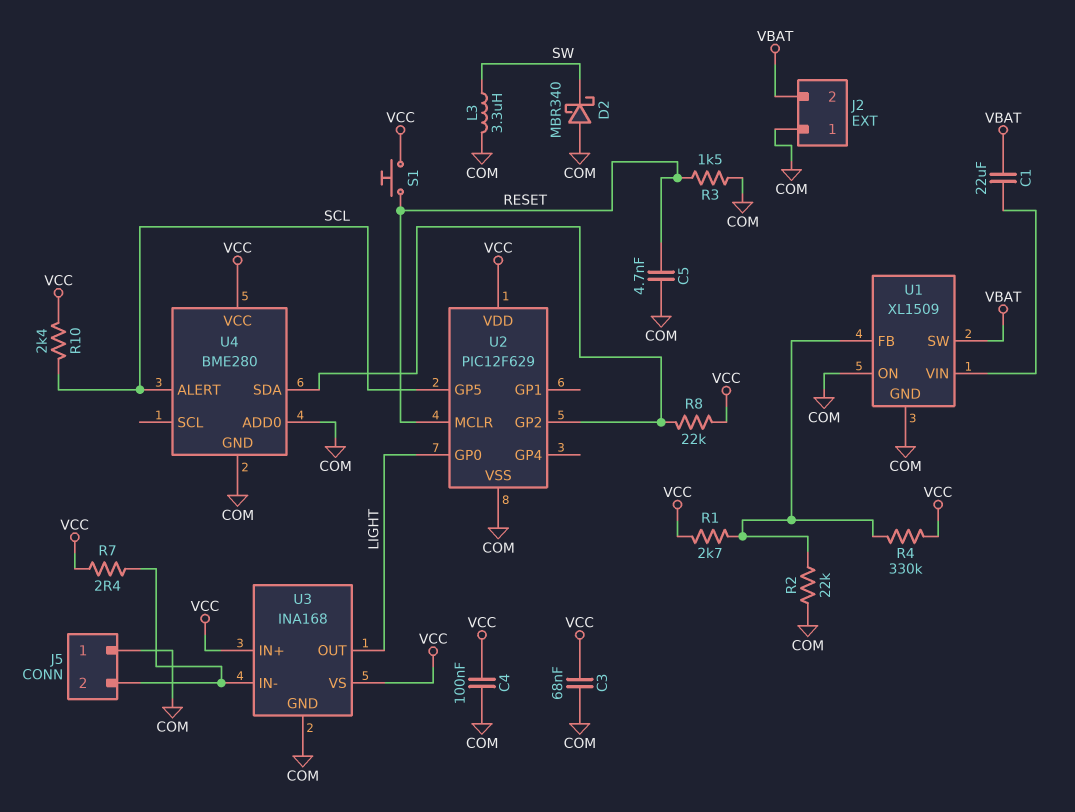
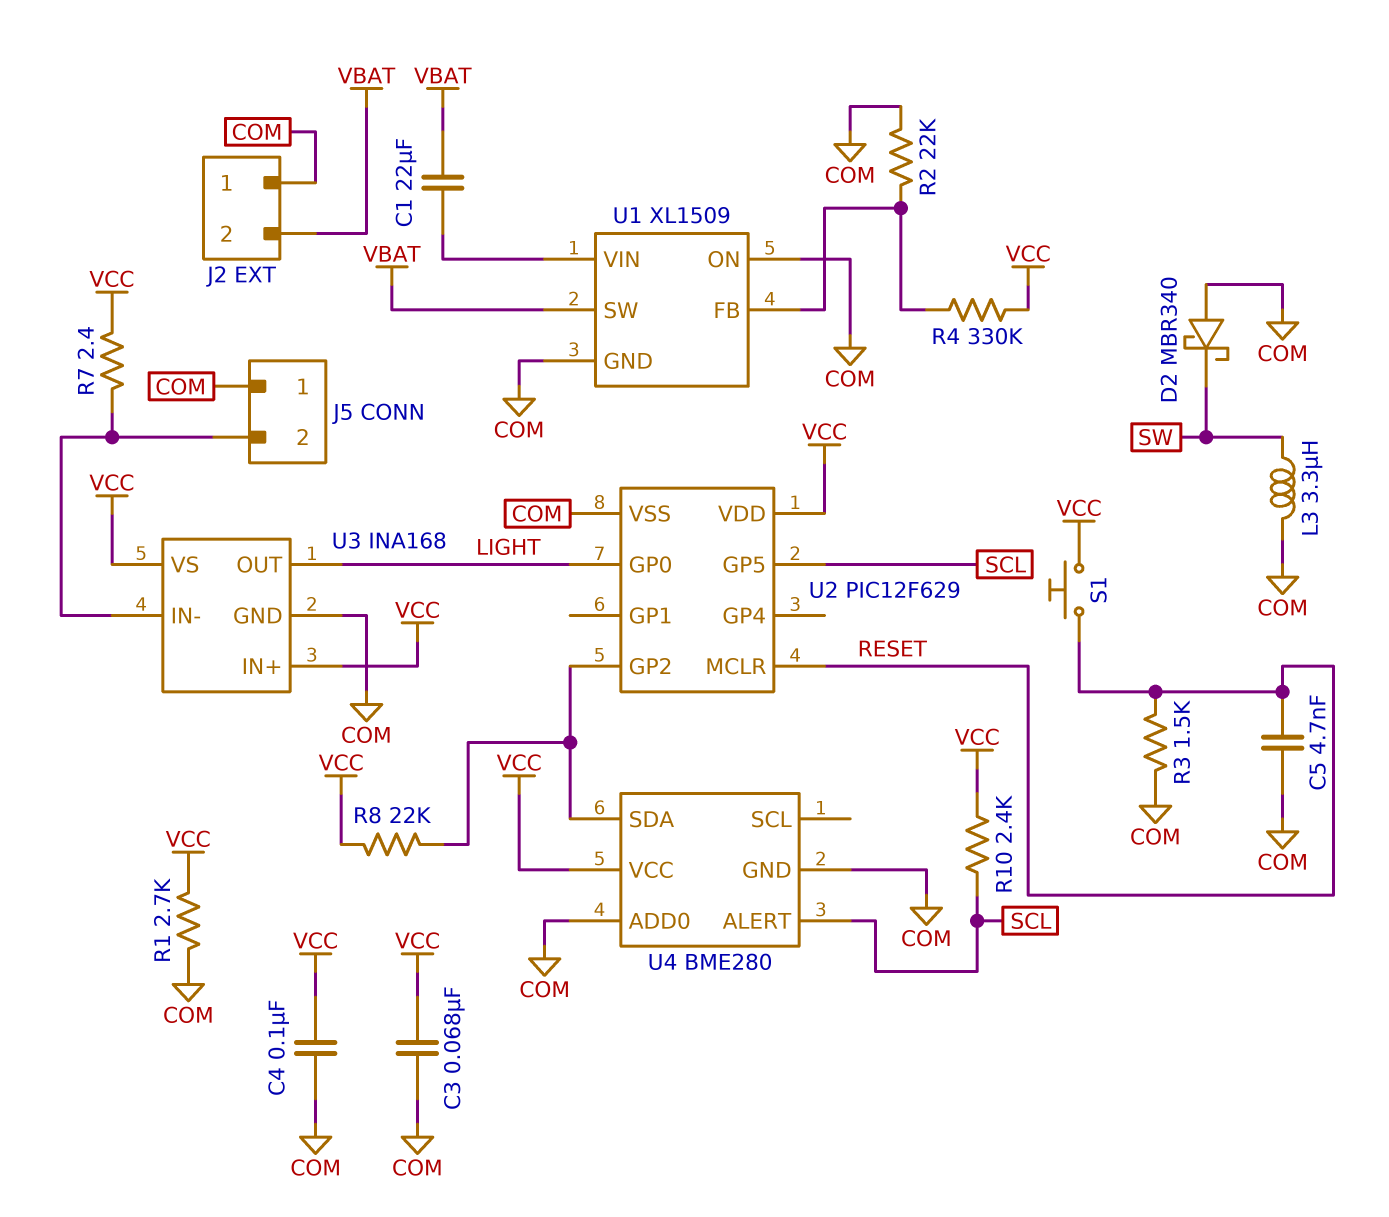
R1: 2.7k (U1/FB, VCC) -> 2.7k (COM, VCC)

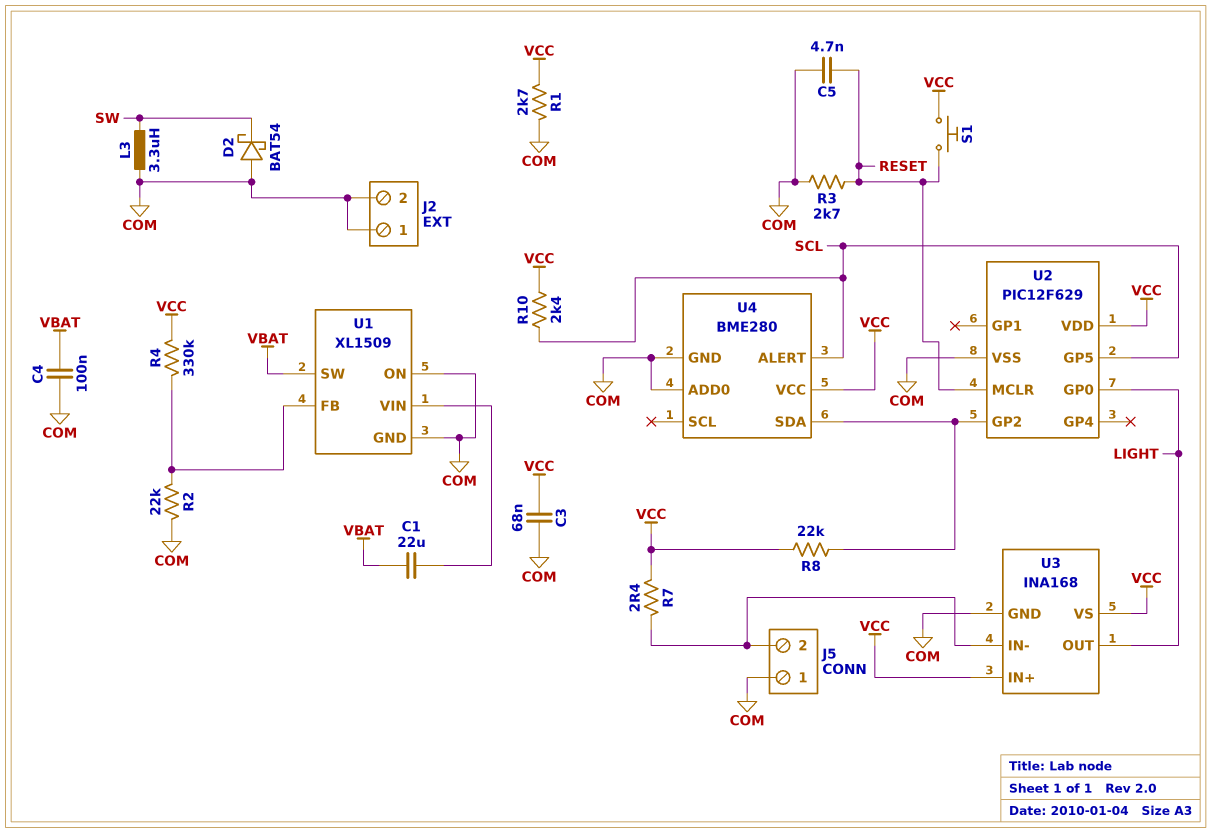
C4: 100nF (COM, VCC) -> 100nF (COM, VBAT)
D2: schottky MBR340 (A COM, K SW) -> schottky BAT54 (A COM, K SW)
J2 pin 2: VBAT -> COM
R3: 1.5k (COM, RESET) -> 2.7k (COM, RESET)

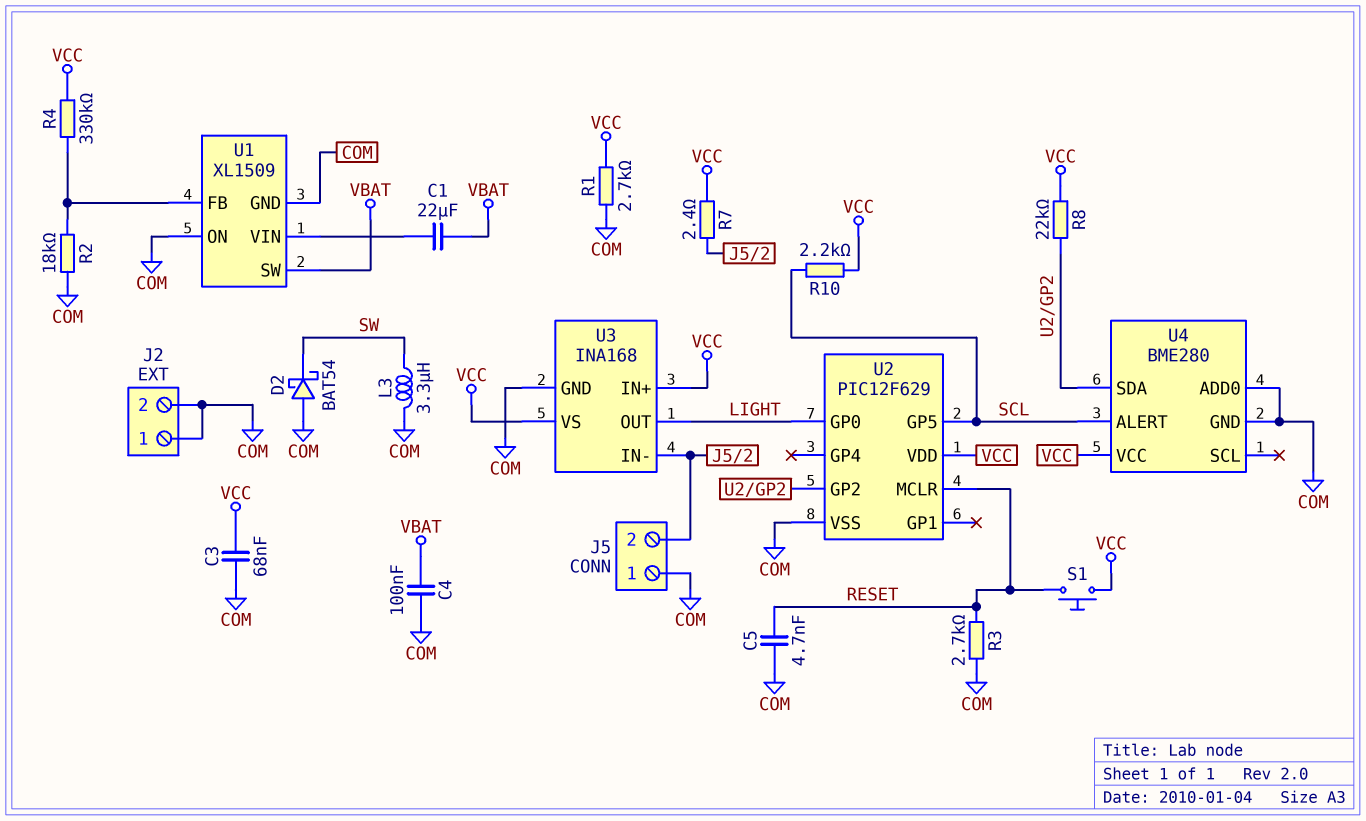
R2: 22k (COM, U1/FB) -> 18k (COM, U1/FB)
R10: 2.4k (SCL, VCC) -> 2.2k (SCL, VCC)

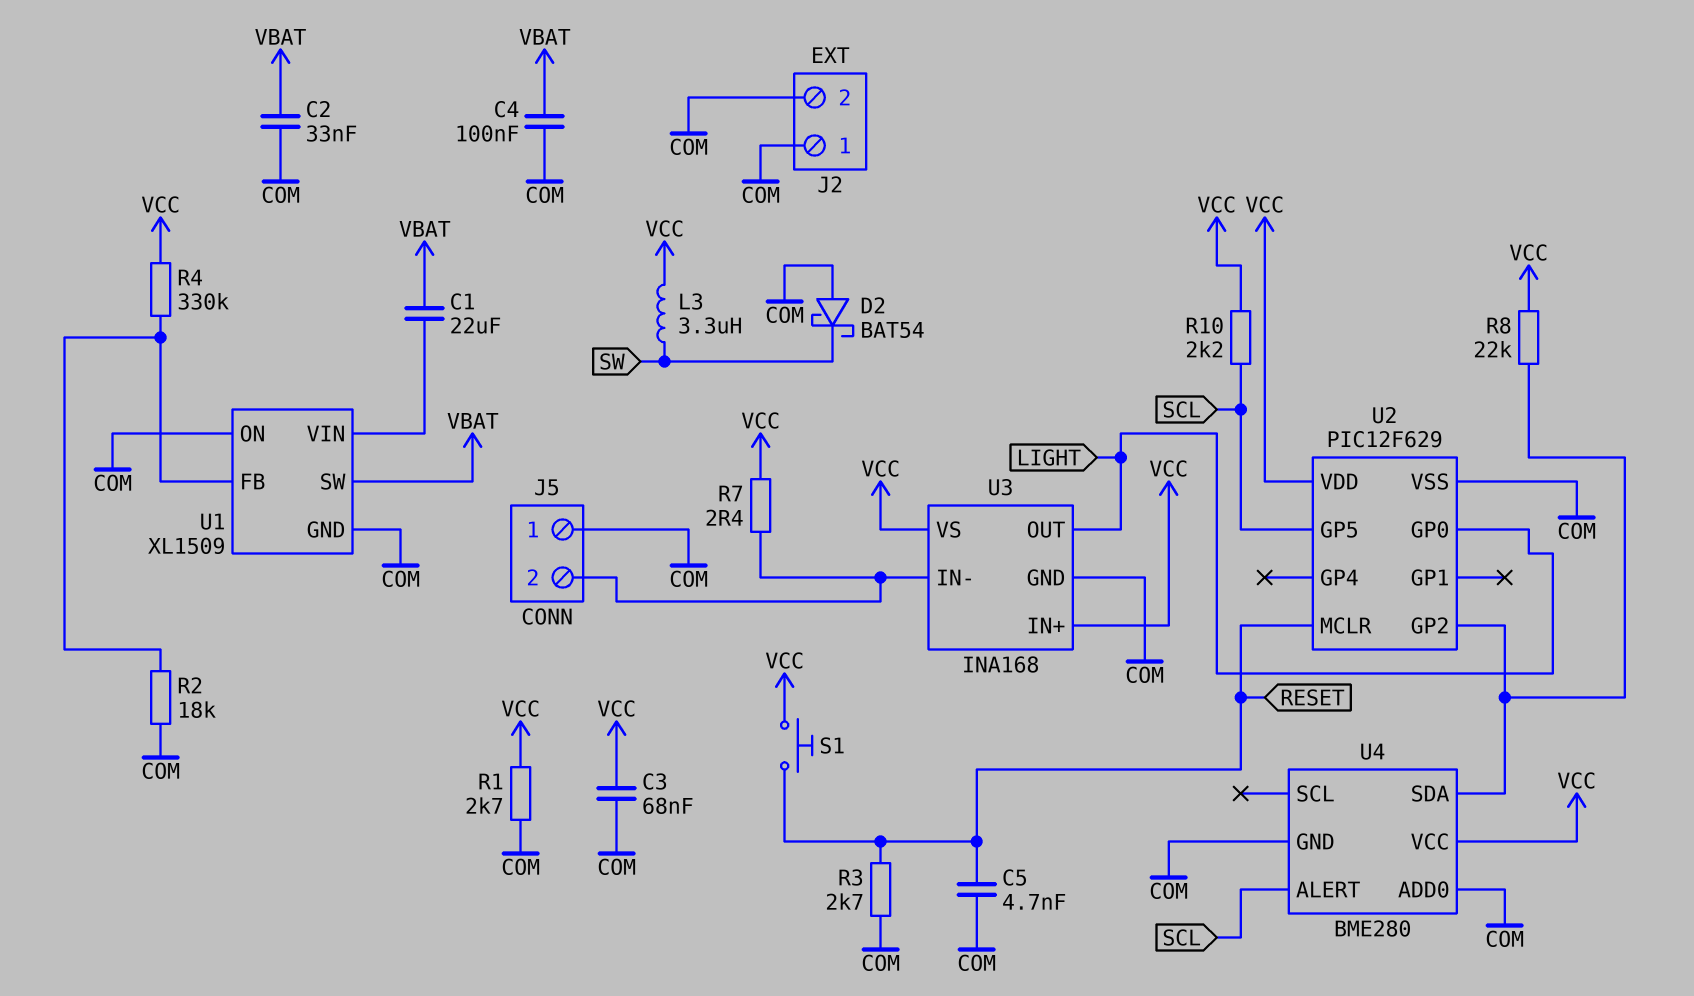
C2: none -> 33nF (COM, VBAT)
L3: 3.3uH (COM, SW) -> 3.3uH (SW, VCC)

